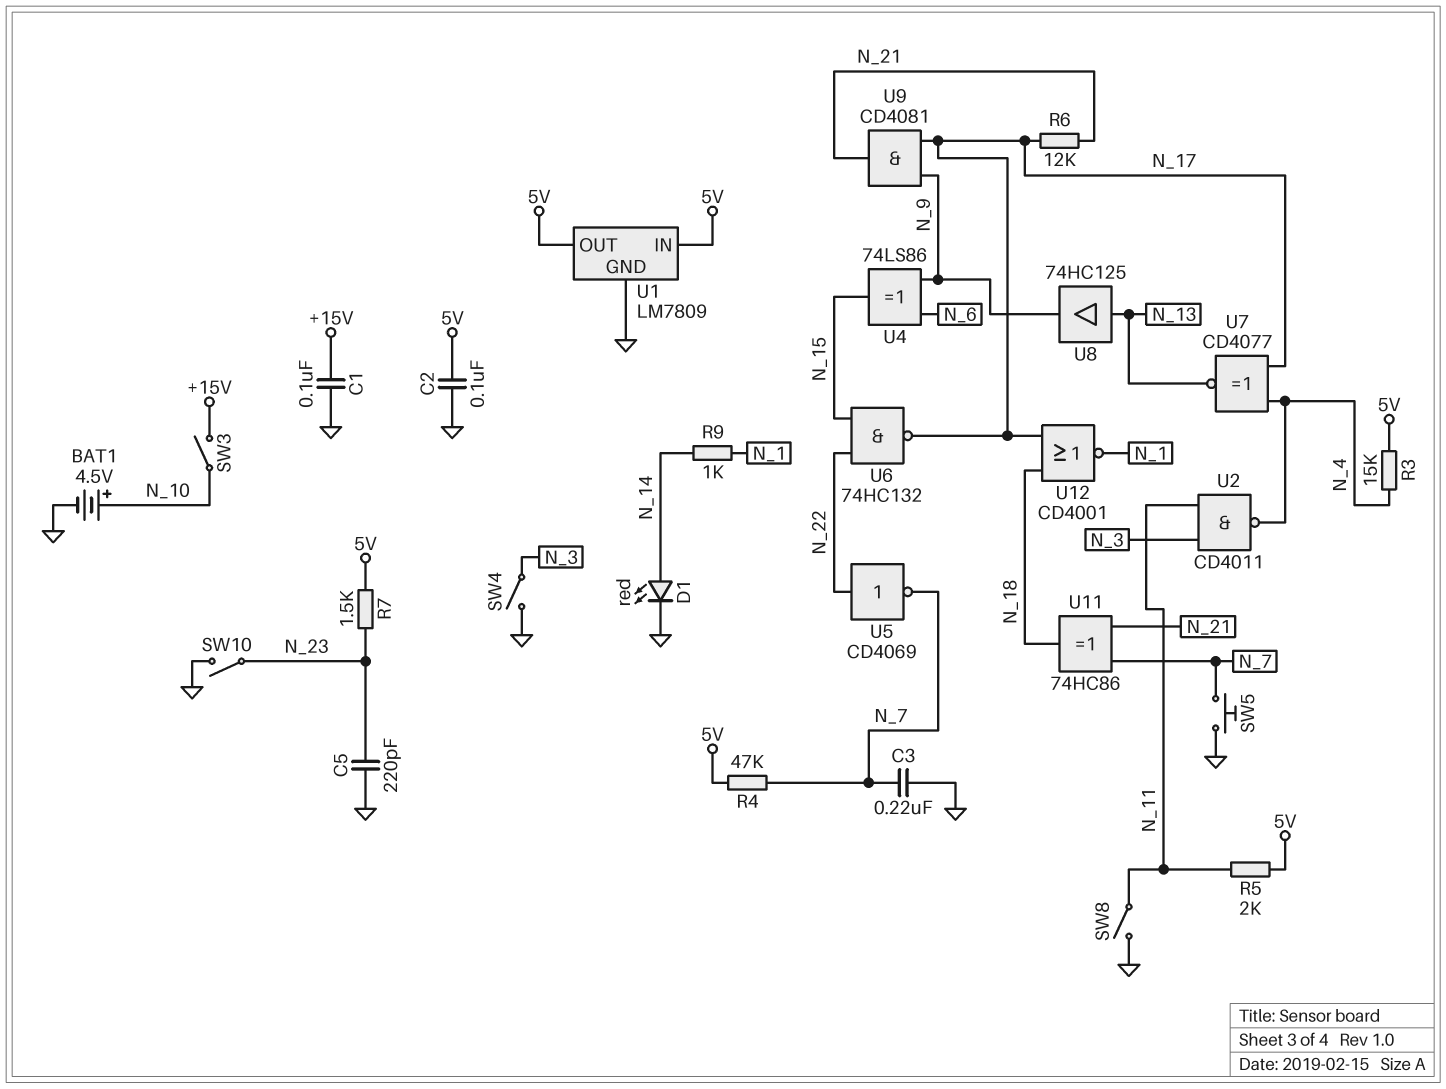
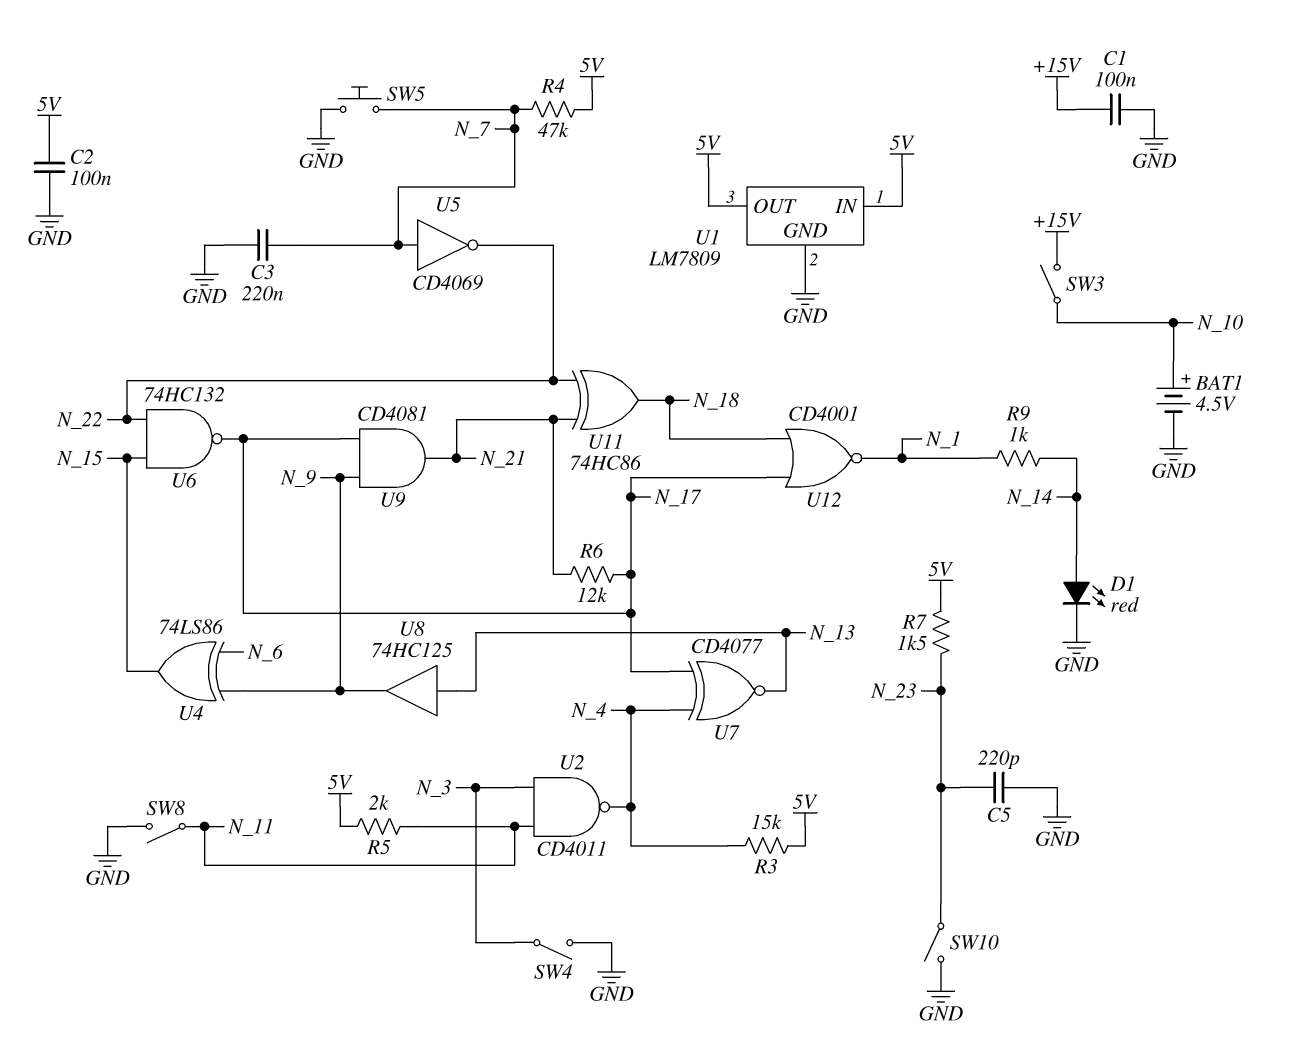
U5: NOT CD4069 (in N_22, out N_7) -> NOT CD4069 (in N_7, out N_22)
U11: XOR 74HC86 (in N_7, in N_21, out N_18) -> XOR 74HC86 (in N_21, in N_22, out N_18)

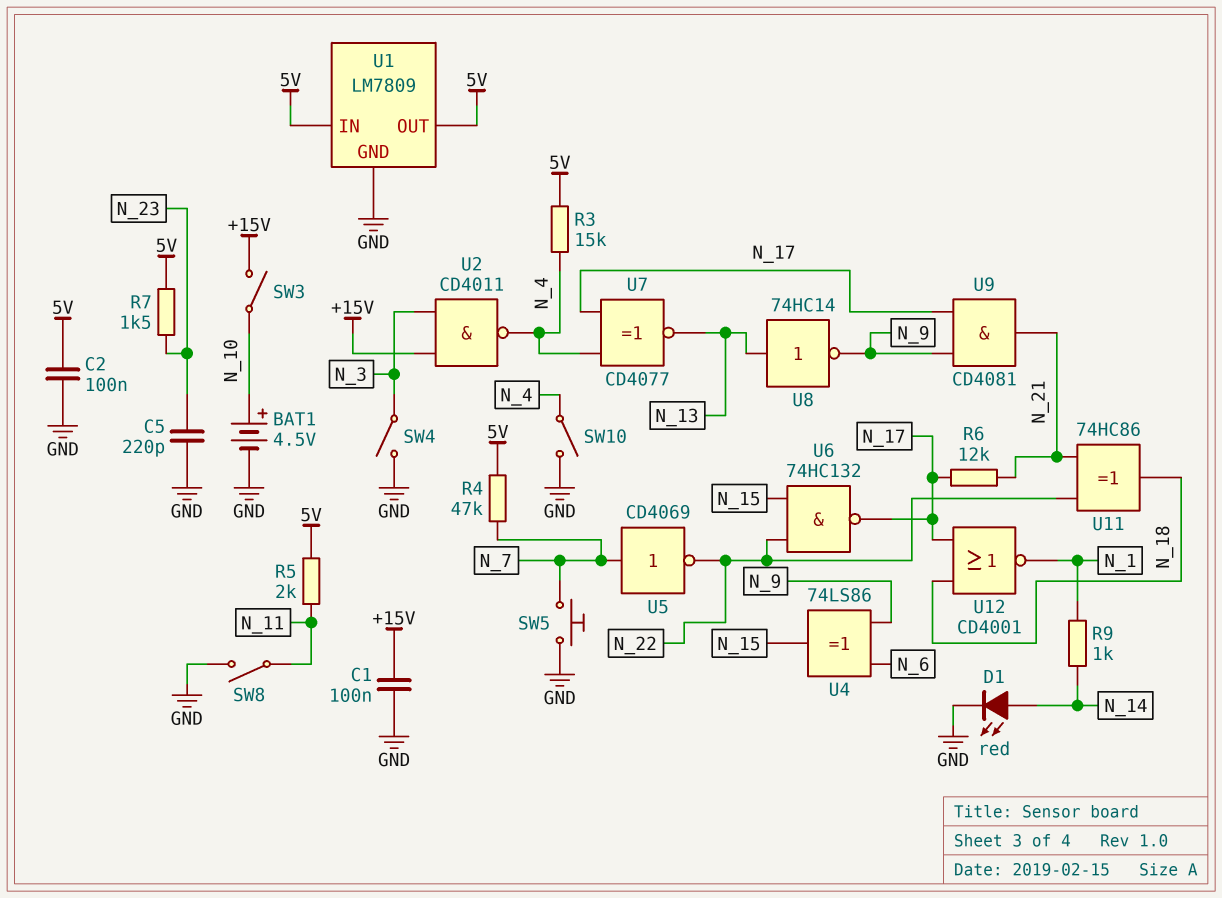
C3: 220nF (GND, N_7) -> none
SW10: switch (GND, N_23) -> switch (GND, N_4)
U2: NAND CD4011 (in N_3, in N_11, out N_4) -> NAND CD4011 (in +15V, in N_3, out N_4)
U8: buffer 74HC125 (in N_13, out N_9) -> NOT 74HC14 (in N_13, out N_9)

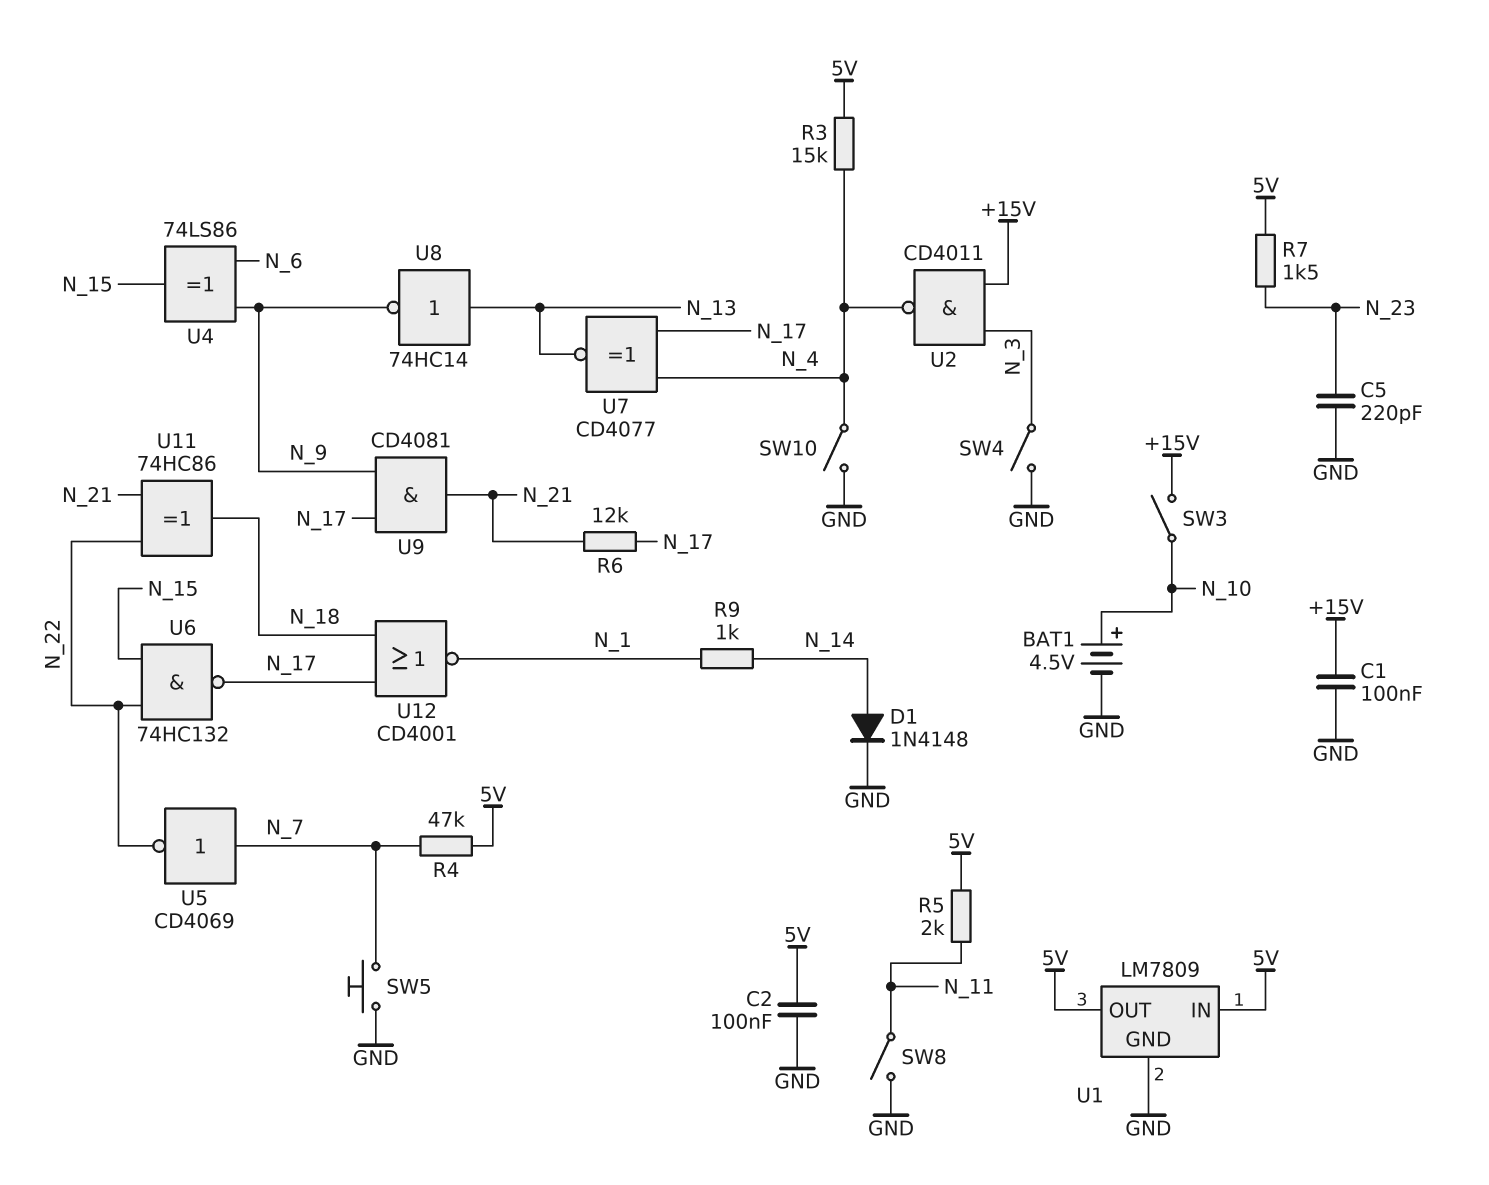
D1: LED red (A N_14, K GND) -> diode 1N4148 (A N_14, K GND)

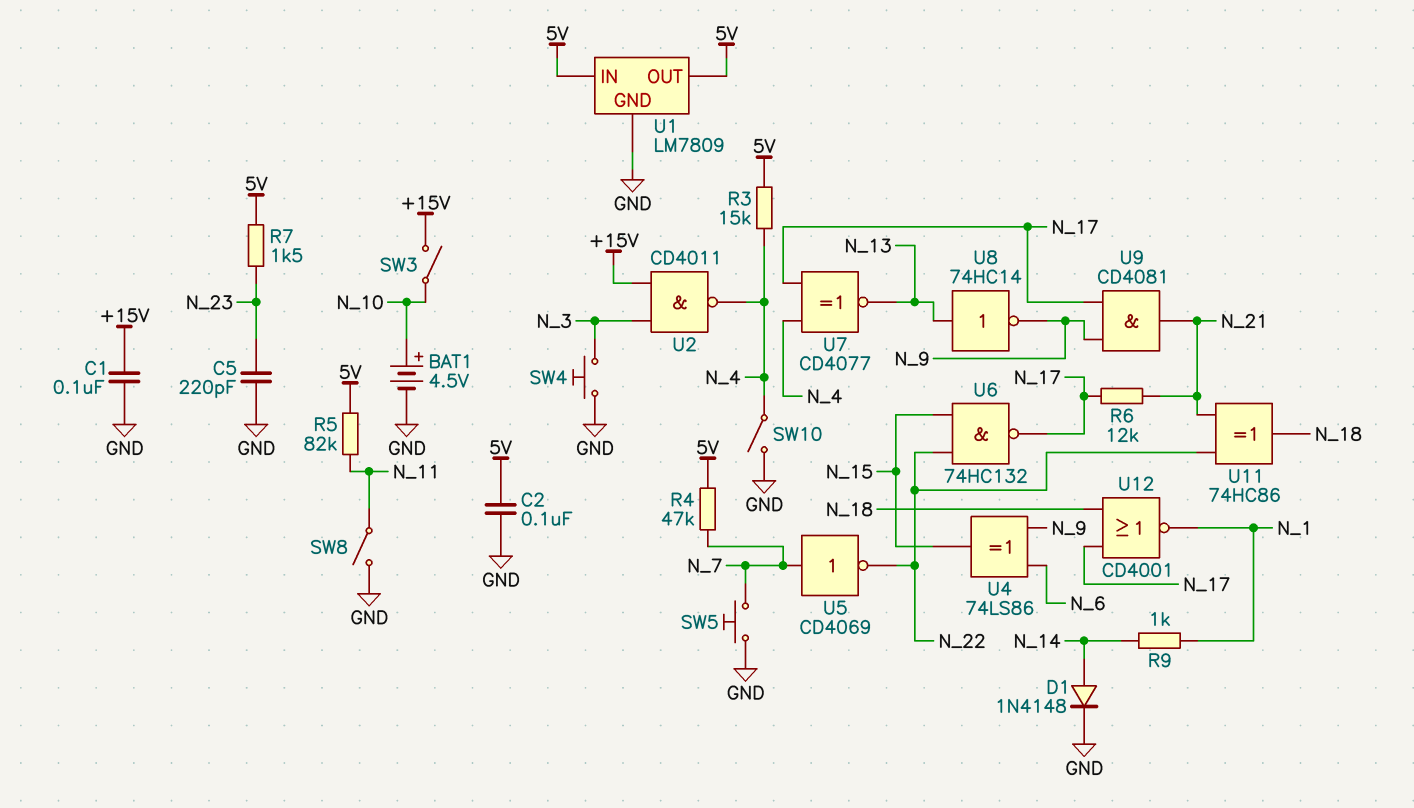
R5: 2k (5V, N_11) -> 82k (5V, N_11)
SW4: switch (GND, N_3) -> button (GND, N_3)

